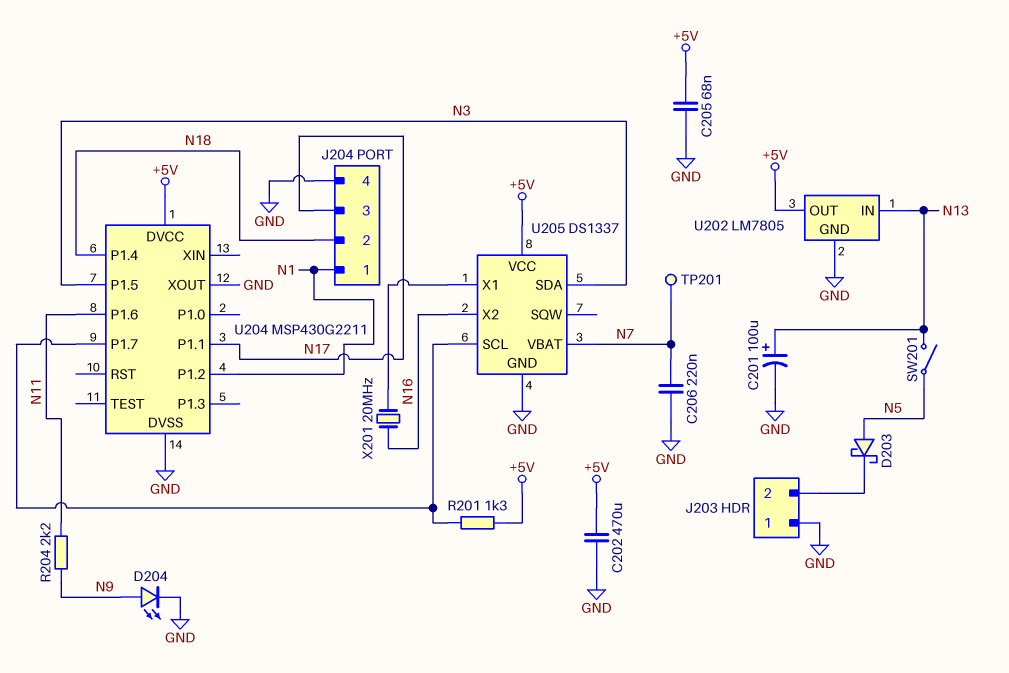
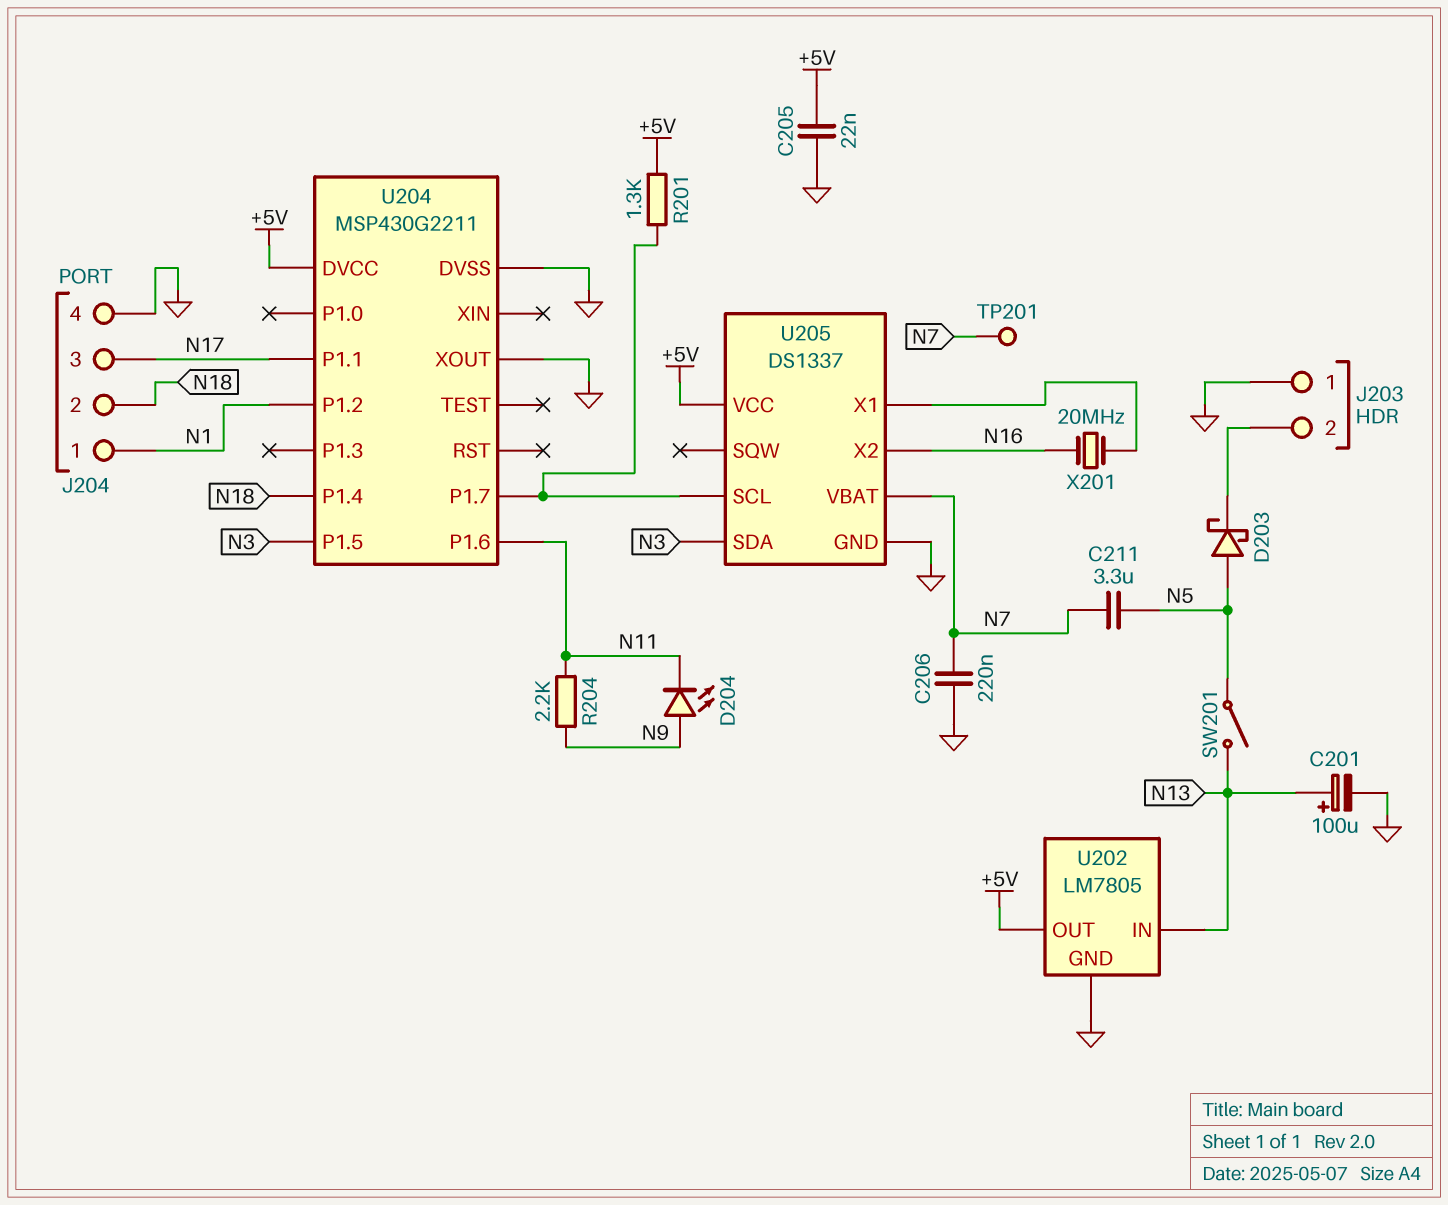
C202: 470uF (+5V, GND) -> none
C205: 68nF (+5V, GND) -> 22nF (+5V, GND)
C211: none -> 3.3uF (N5, N7)
D204: LED (A N9, K GND) -> LED (A N9, K N11)

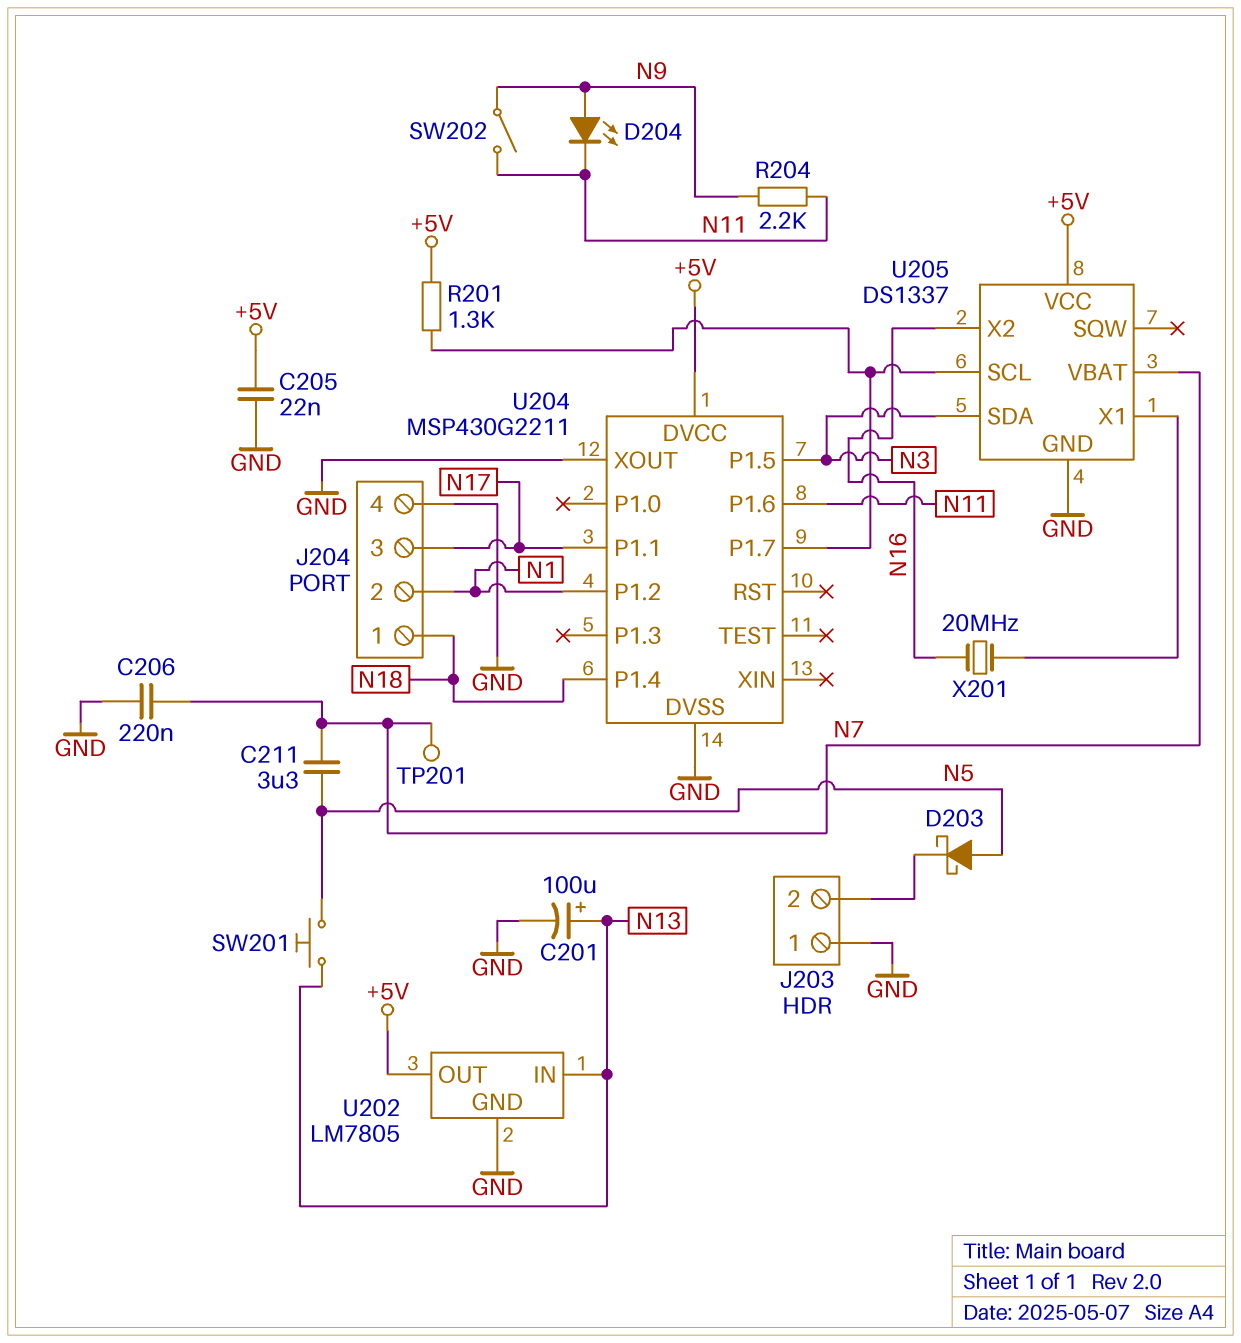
J204 pin 1: N1 -> N18
J204 pin 2: N18 -> N1
SW201: switch (N5, N13) -> button (N5, N13)
SW202: none -> switch (N9, N11)

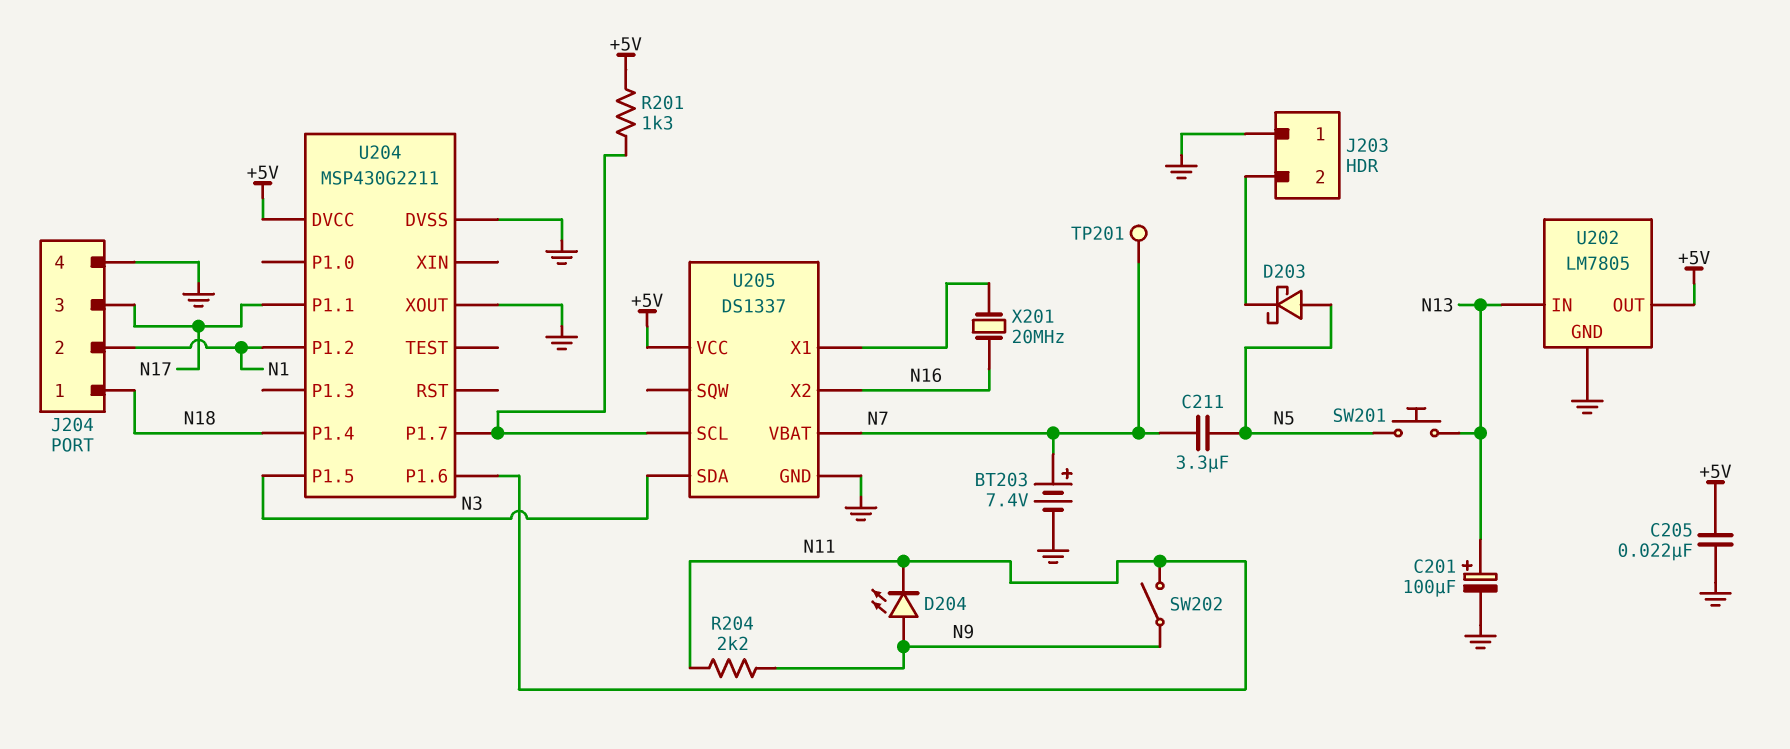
BT203: none -> 7.4V (plus N7, minus GND)
C206: 220nF (GND, N7) -> none

